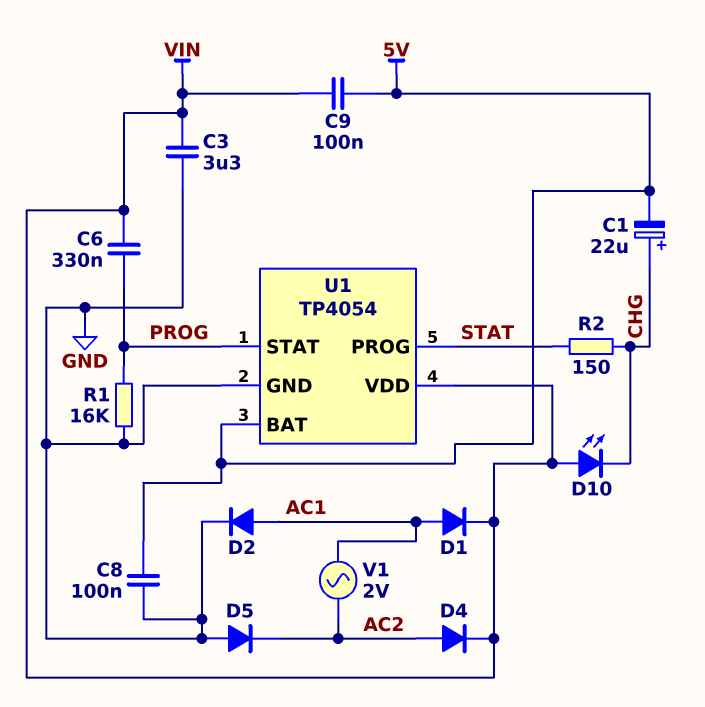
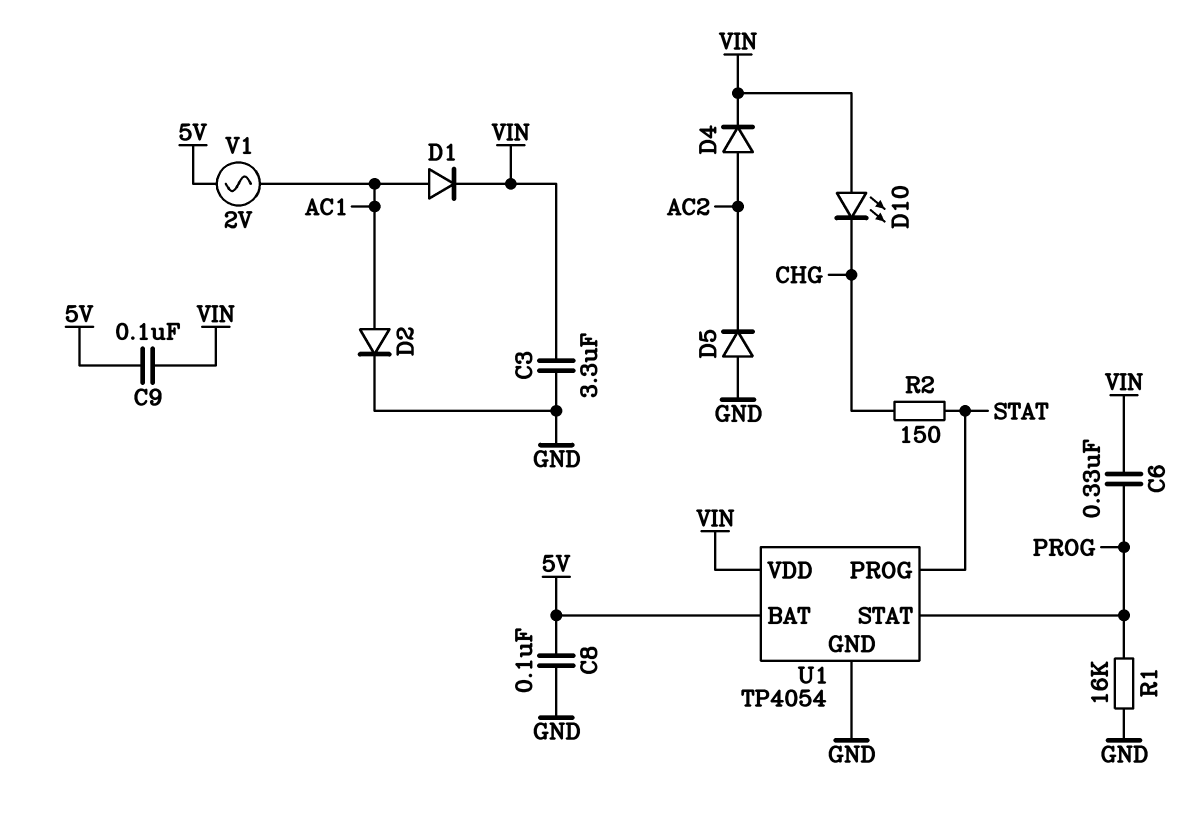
C1: 22uF (plus CHG, minus 5V) -> none
V1: AC 2V (AC1, AC2) -> AC 2V (5V, AC1)

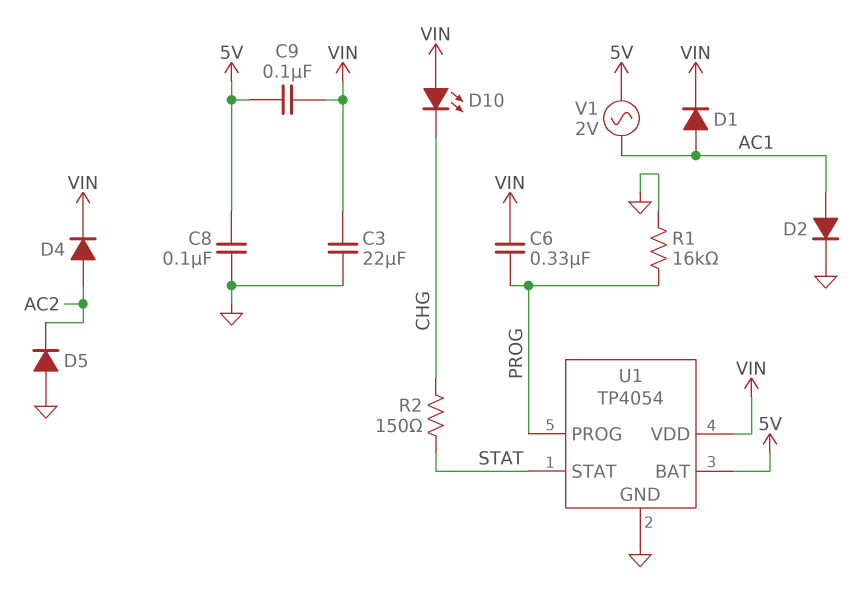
C3: 3.3uF (GND, VIN) -> 22uF (GND, VIN)
U1 pin PROG: STAT -> PROG
U1 pin STAT: PROG -> STAT

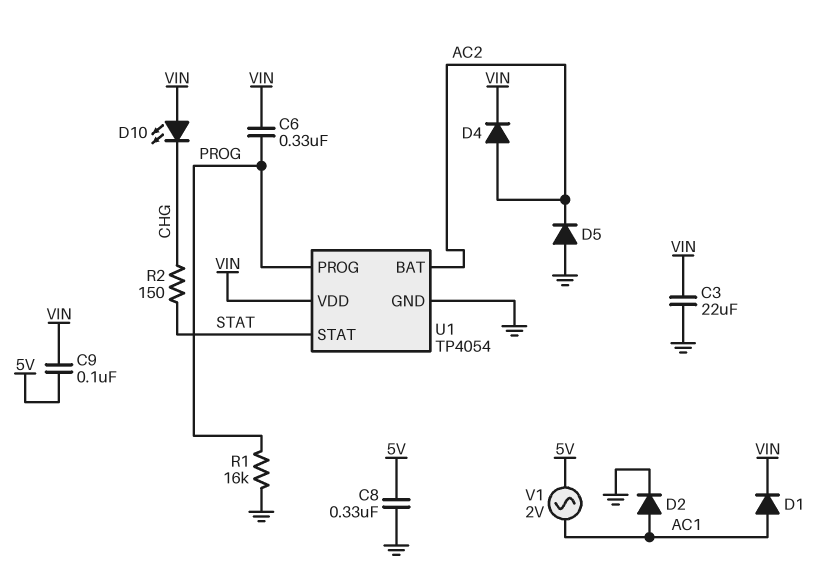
C8: 100nF (5V, GND) -> 330nF (5V, GND)
U1 pin BAT: 5V -> AC2

